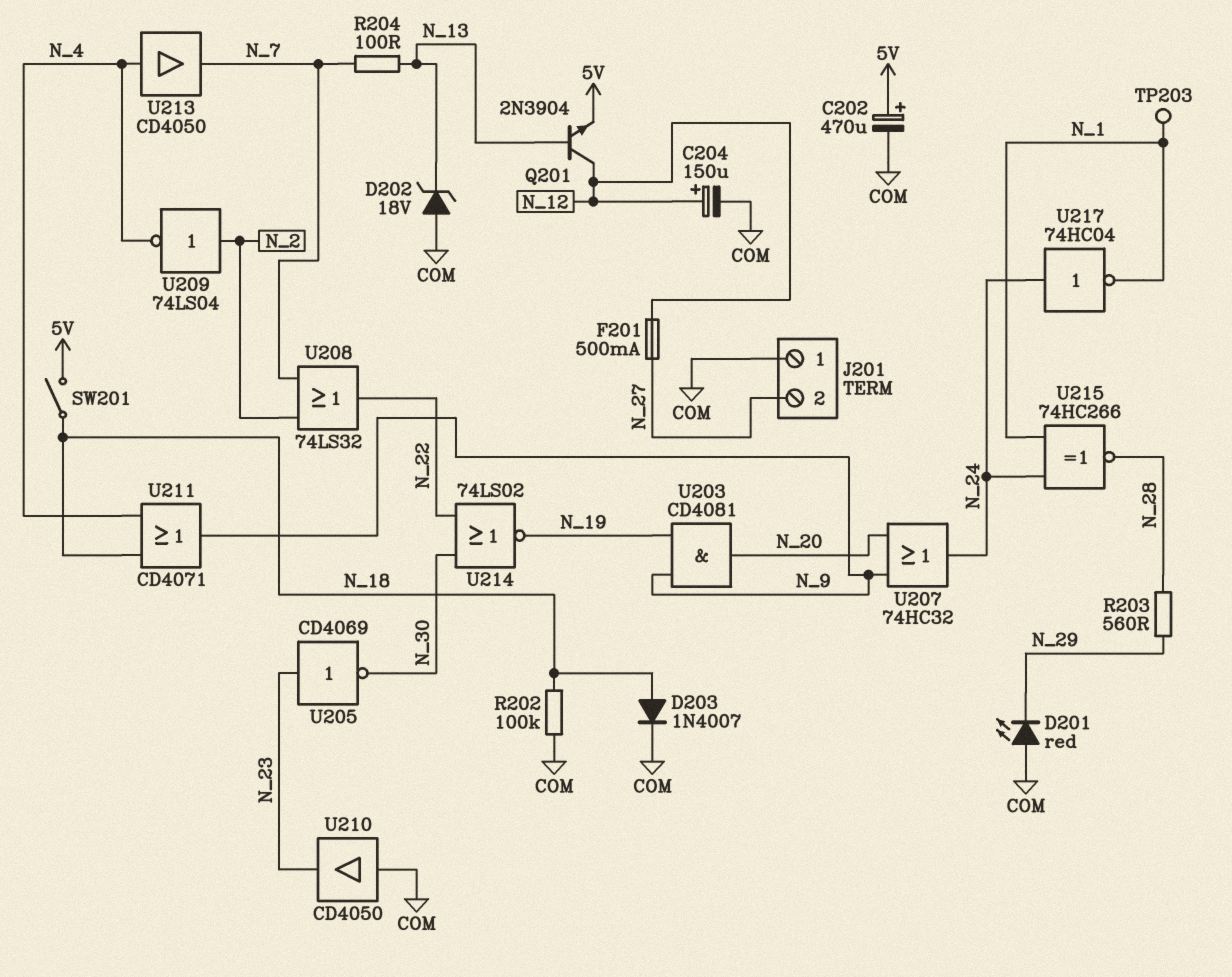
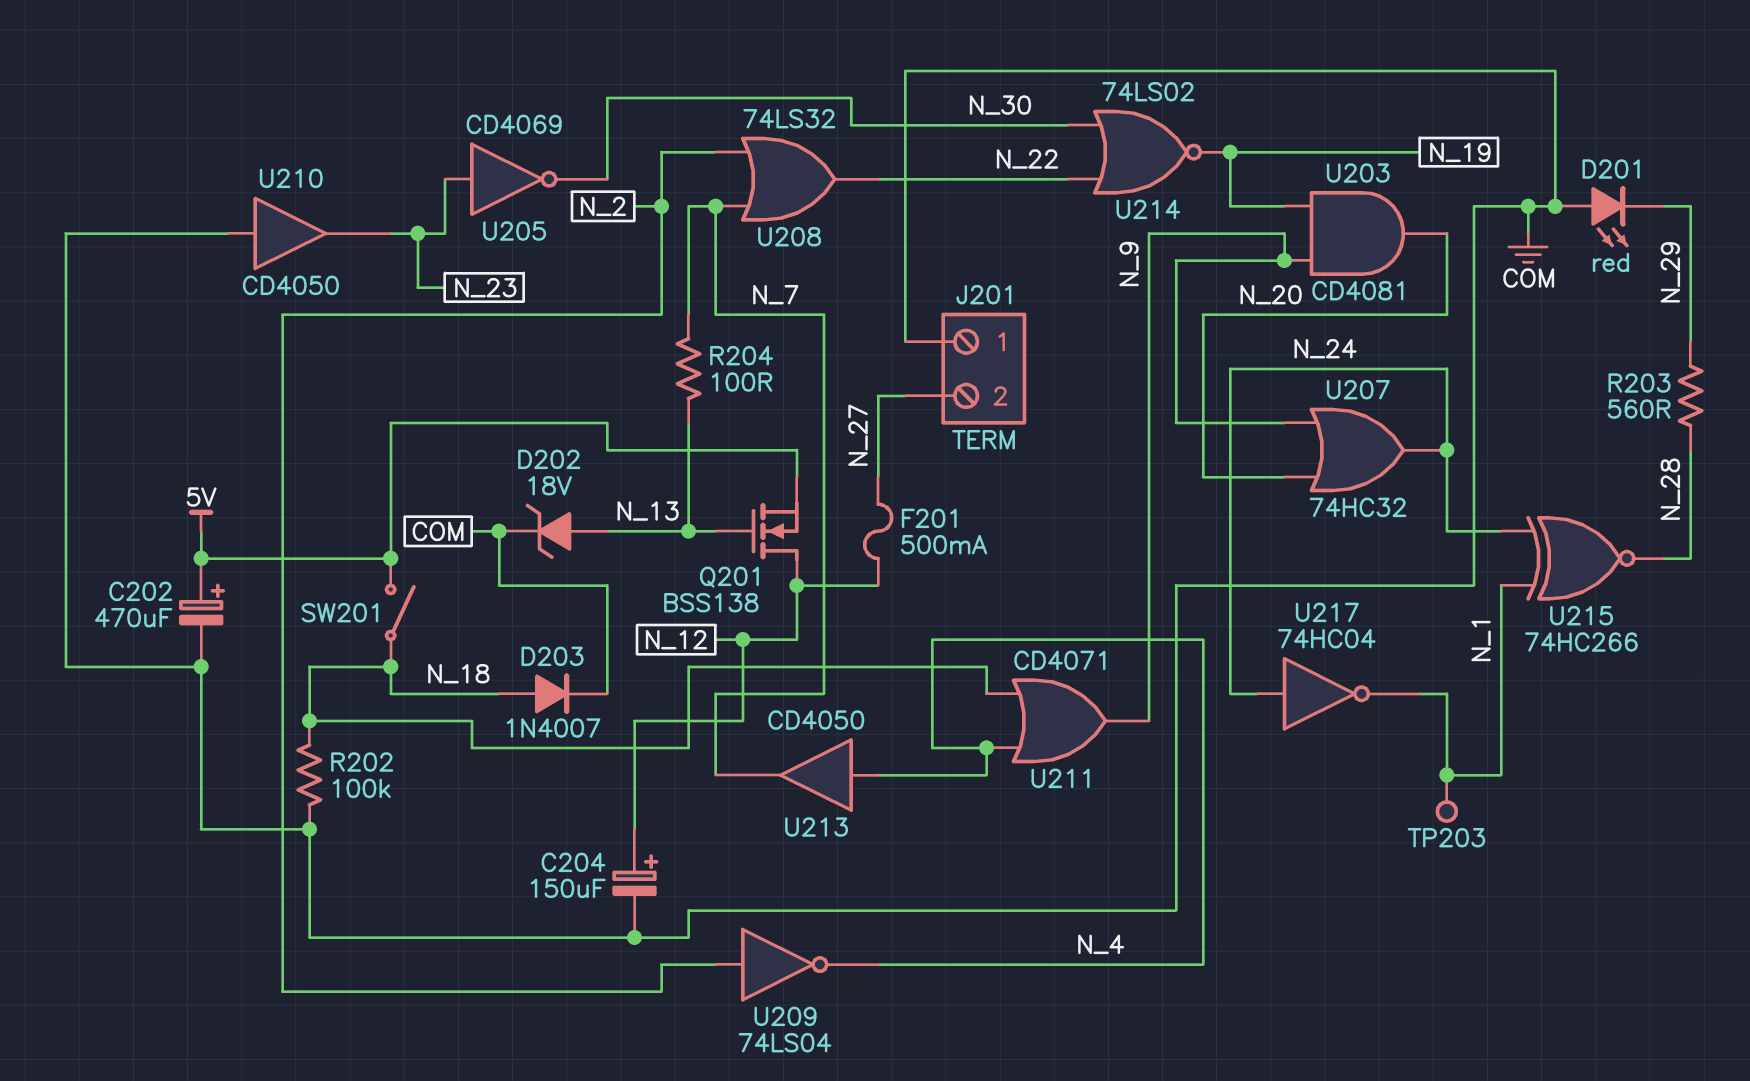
D202: zener 18V (A COM, K N_13) -> zener 18V (A N_13, K COM)
Q201: NPN 2N3904 (B N_13, C N_12, E 5V) -> NMOS BSS138 (G N_13, D N_12, S 5V)

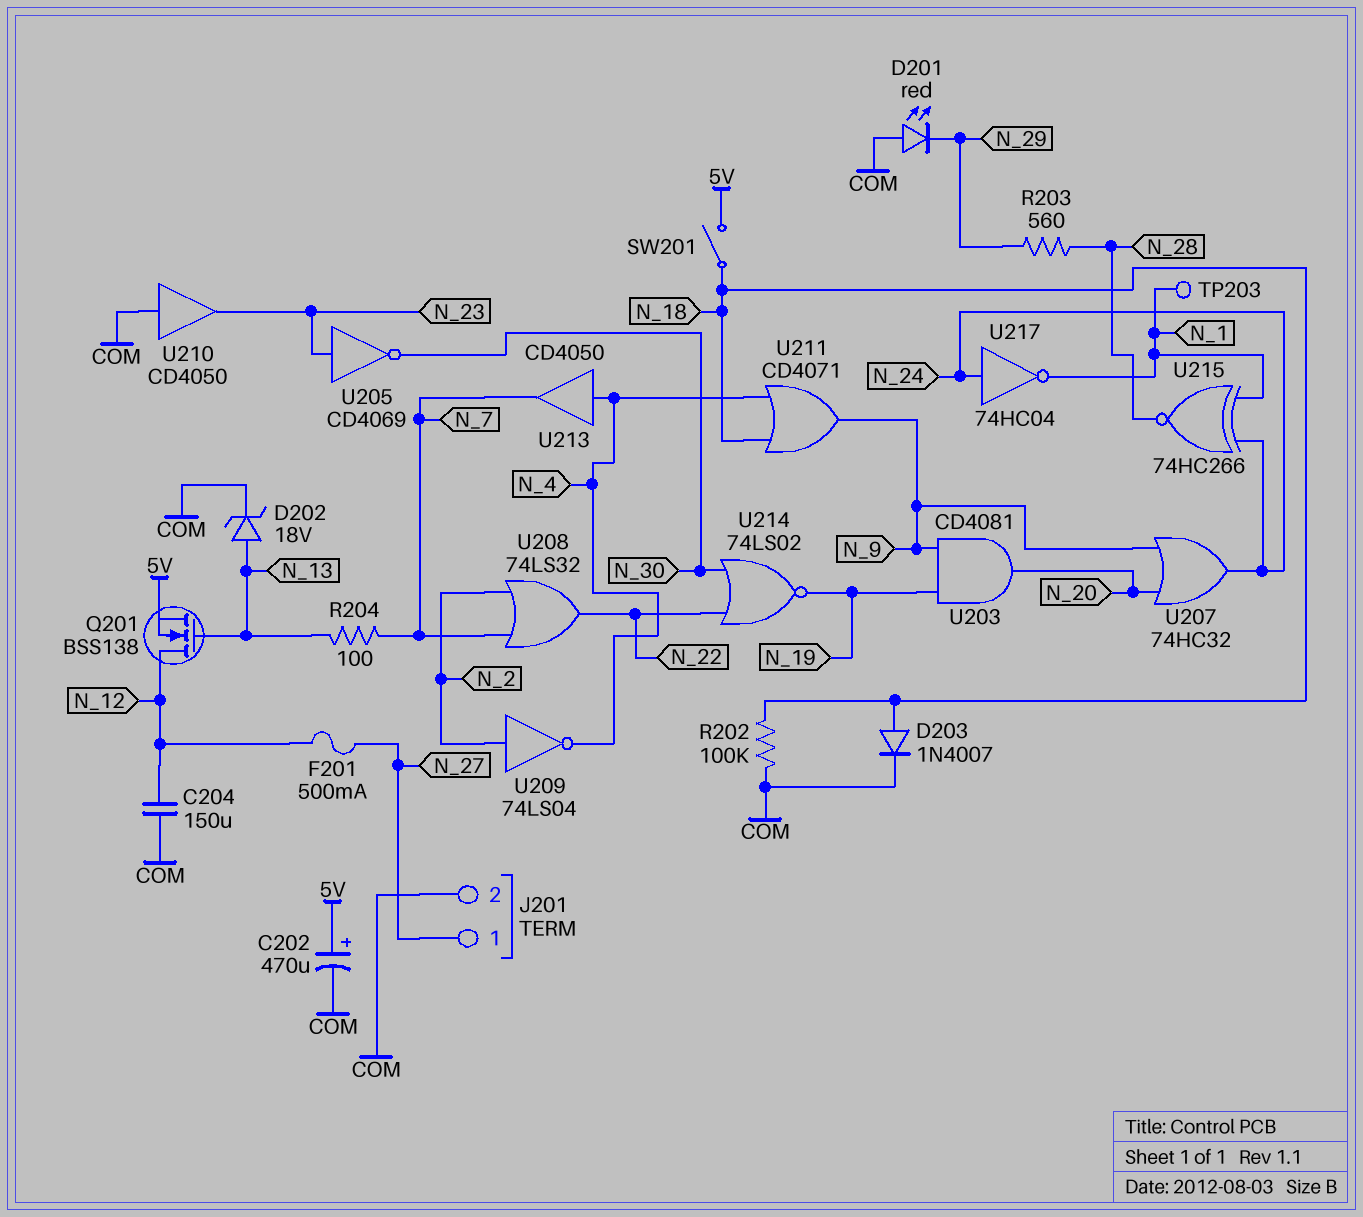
C204: 150uF (plus N_12, minus COM) -> 150uF (COM, N_12)
J201 pin 1: COM -> N_27
J201 pin 2: N_27 -> COM

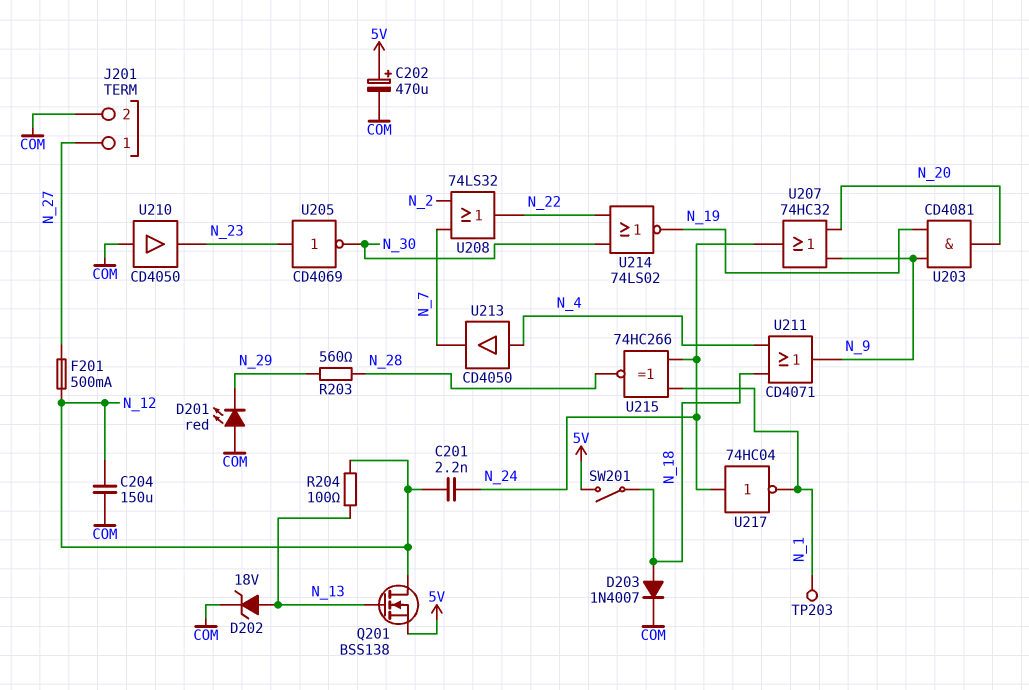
C201: none -> 2.2nF (N_12, N_24)
R202: 100k (COM, N_18) -> none
R204: 100 (N_7, N_13) -> 100 (N_12, N_13)
U209: NOT 74LS04 (in N_2, out N_4) -> none

